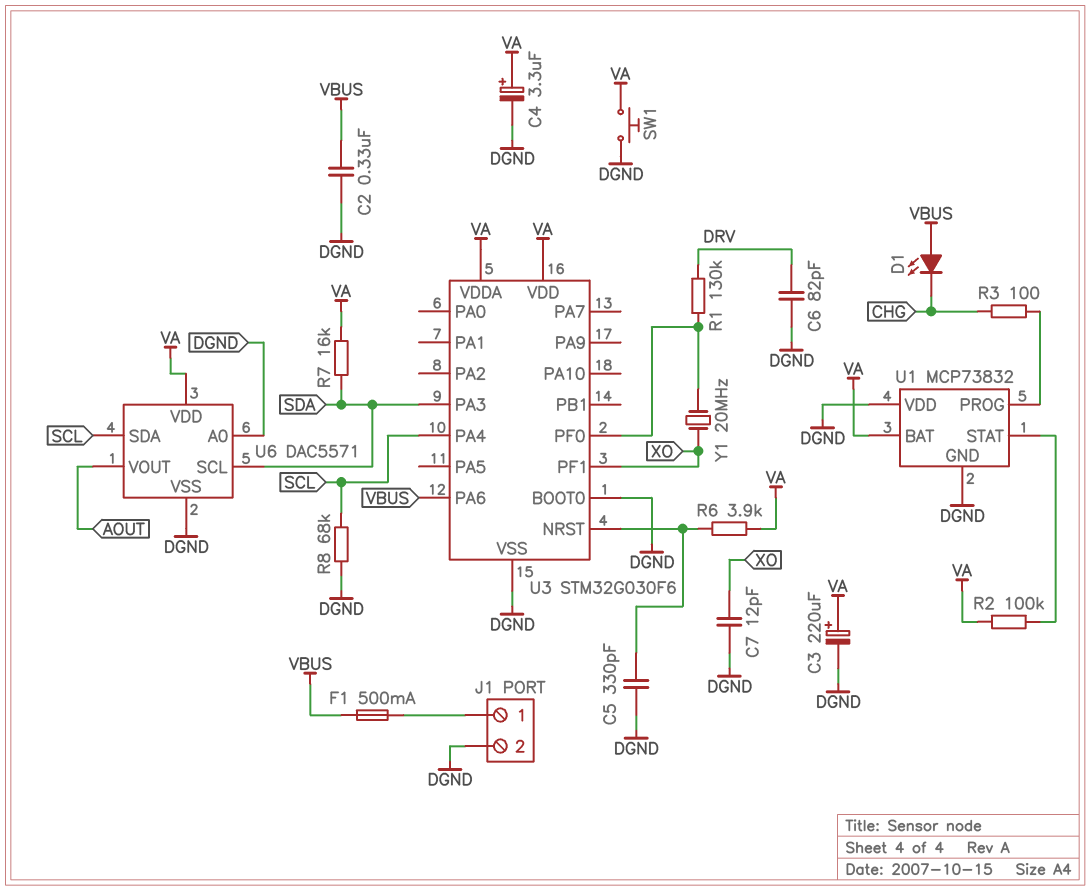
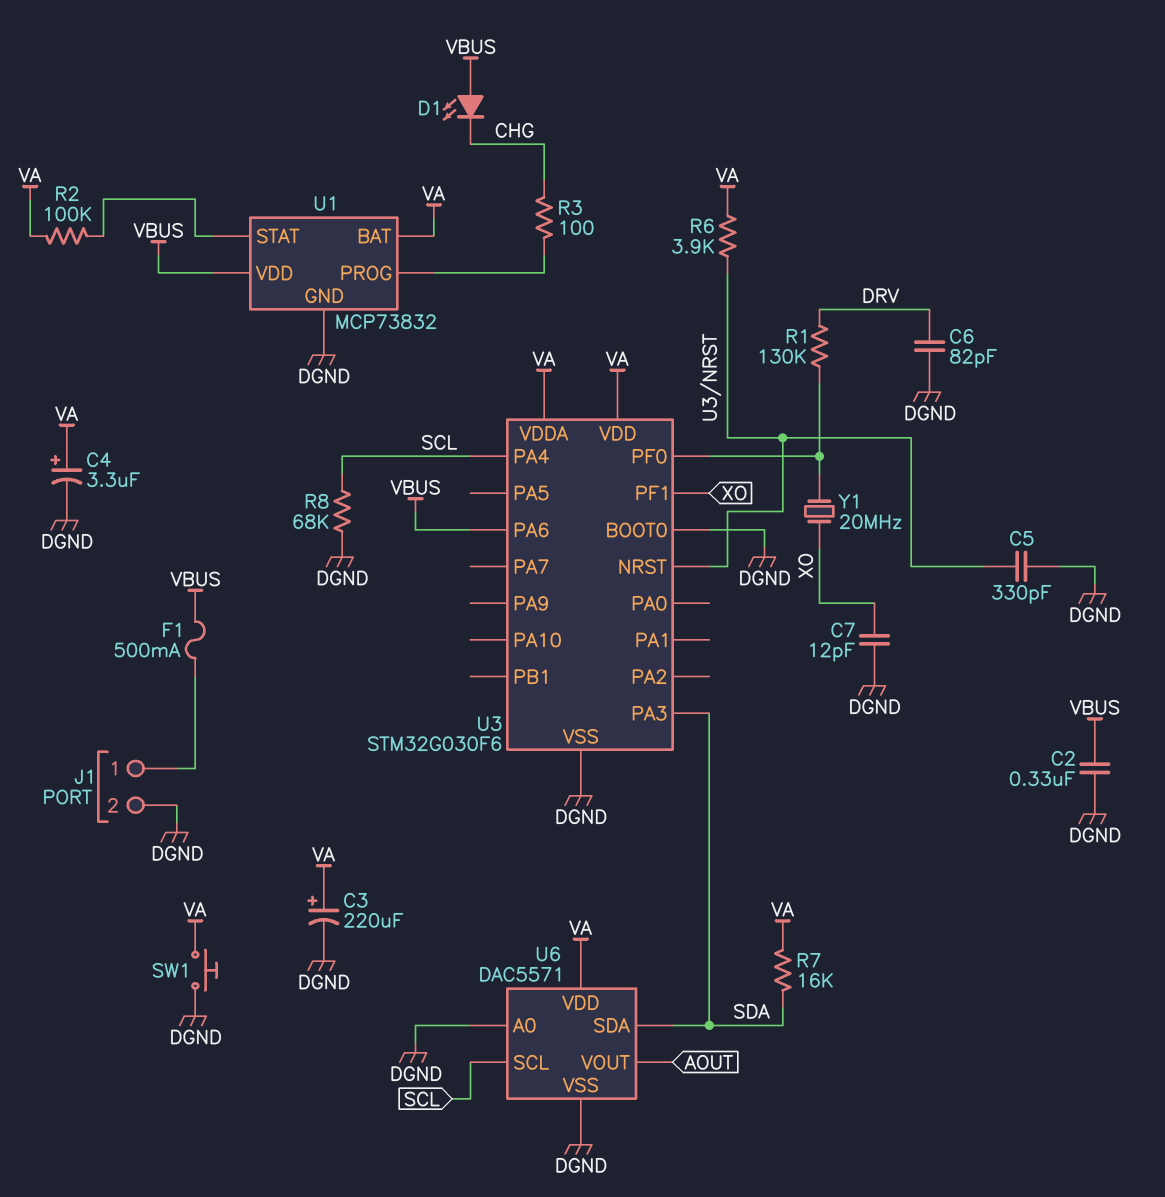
U1 pin VDD: DGND -> VBUS
U6 pin SCL: SDA -> SCL
U6 pin SDA: SCL -> SDA

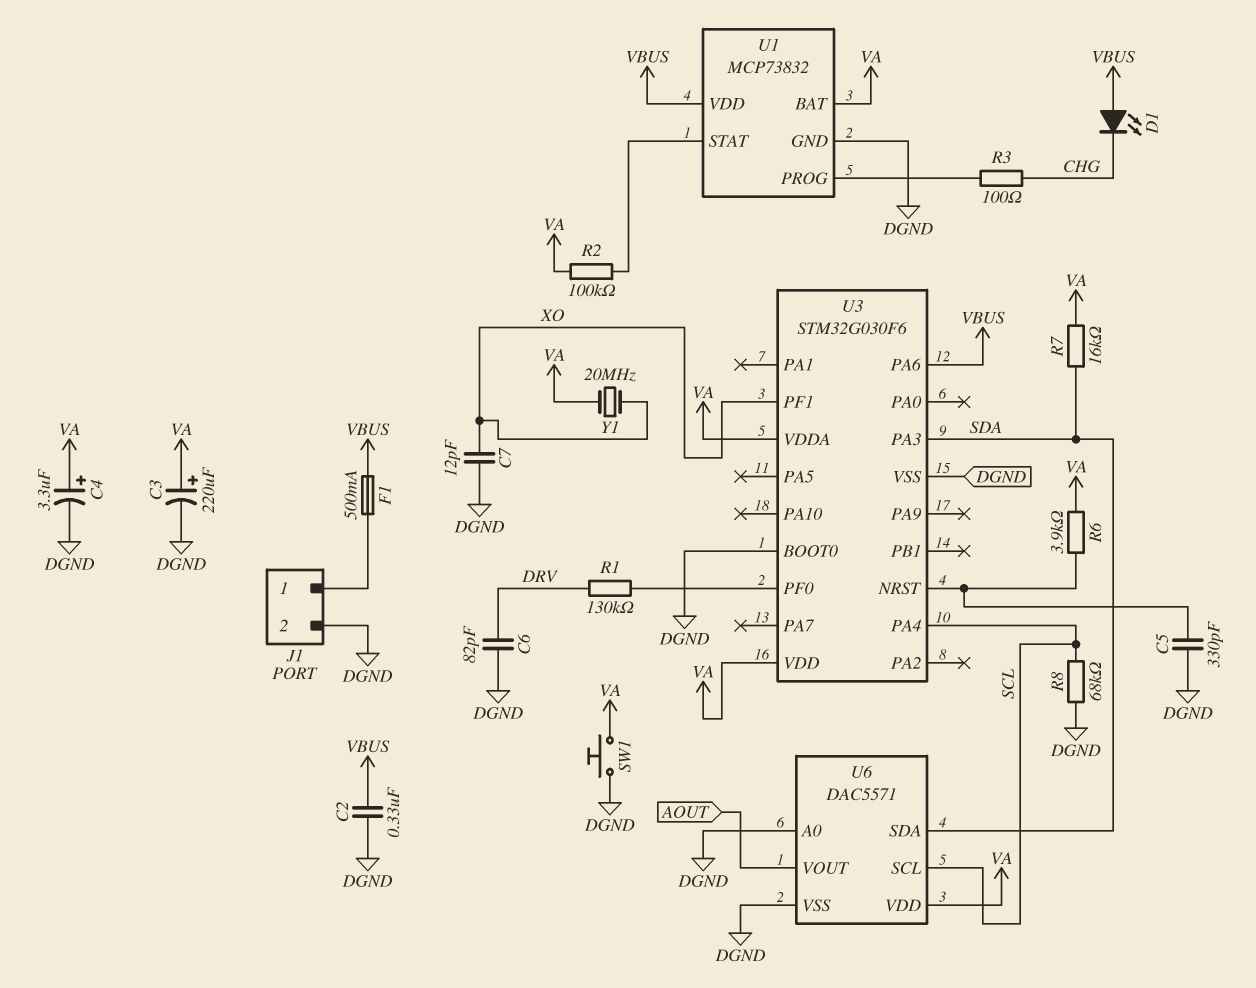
Y1: 20MHz (U3/PF0, XO) -> 20MHz (VA, XO)

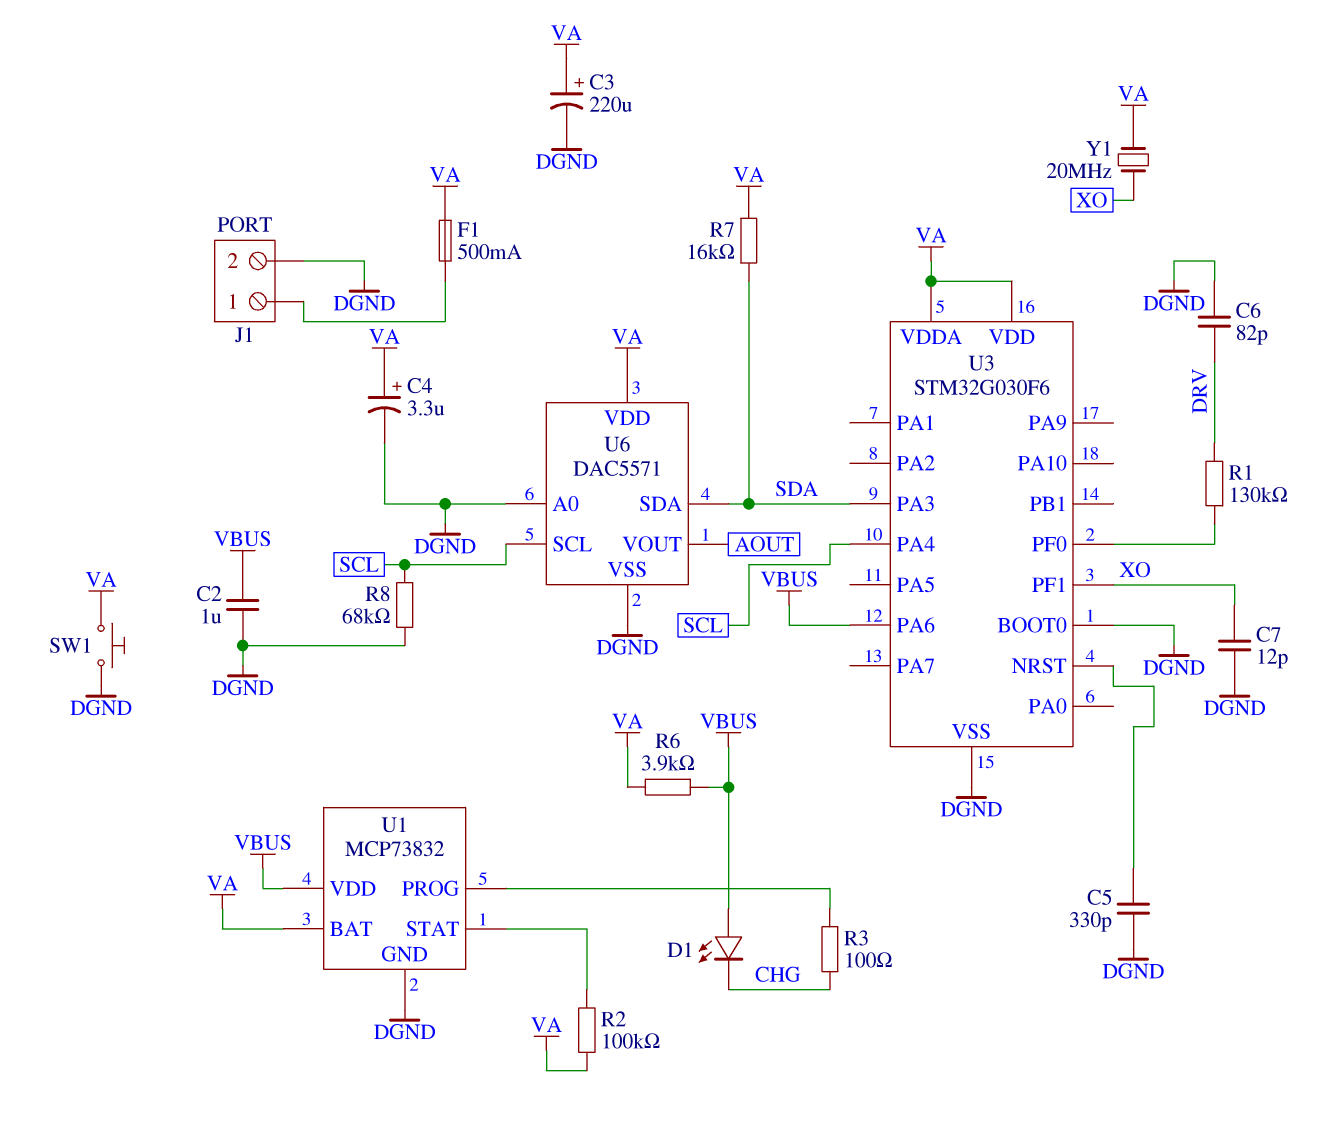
C2: 330nF (DGND, VBUS) -> 1uF (DGND, VBUS)
F1: 500mA (J1/1, VBUS) -> 500mA (J1/1, VA)
R6: 3.9k (U3/NRST, VA) -> 3.9k (VA, VBUS)

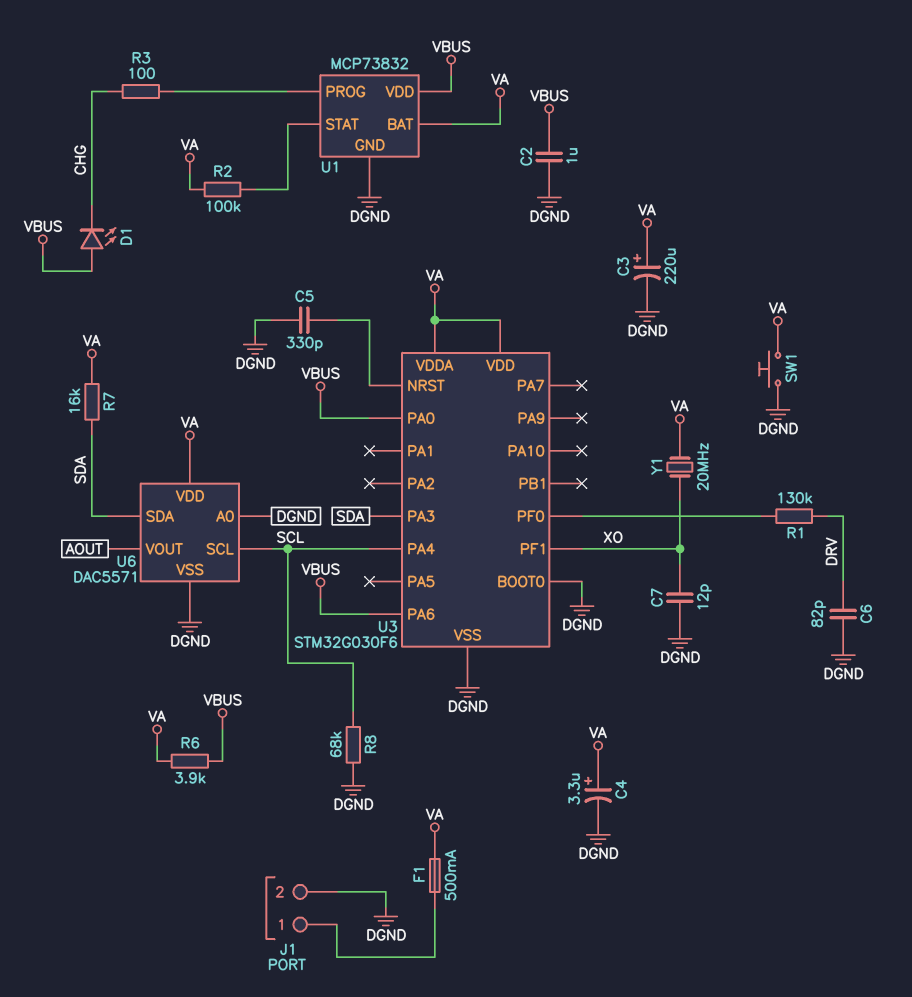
U3 pin PA0: none -> VBUS

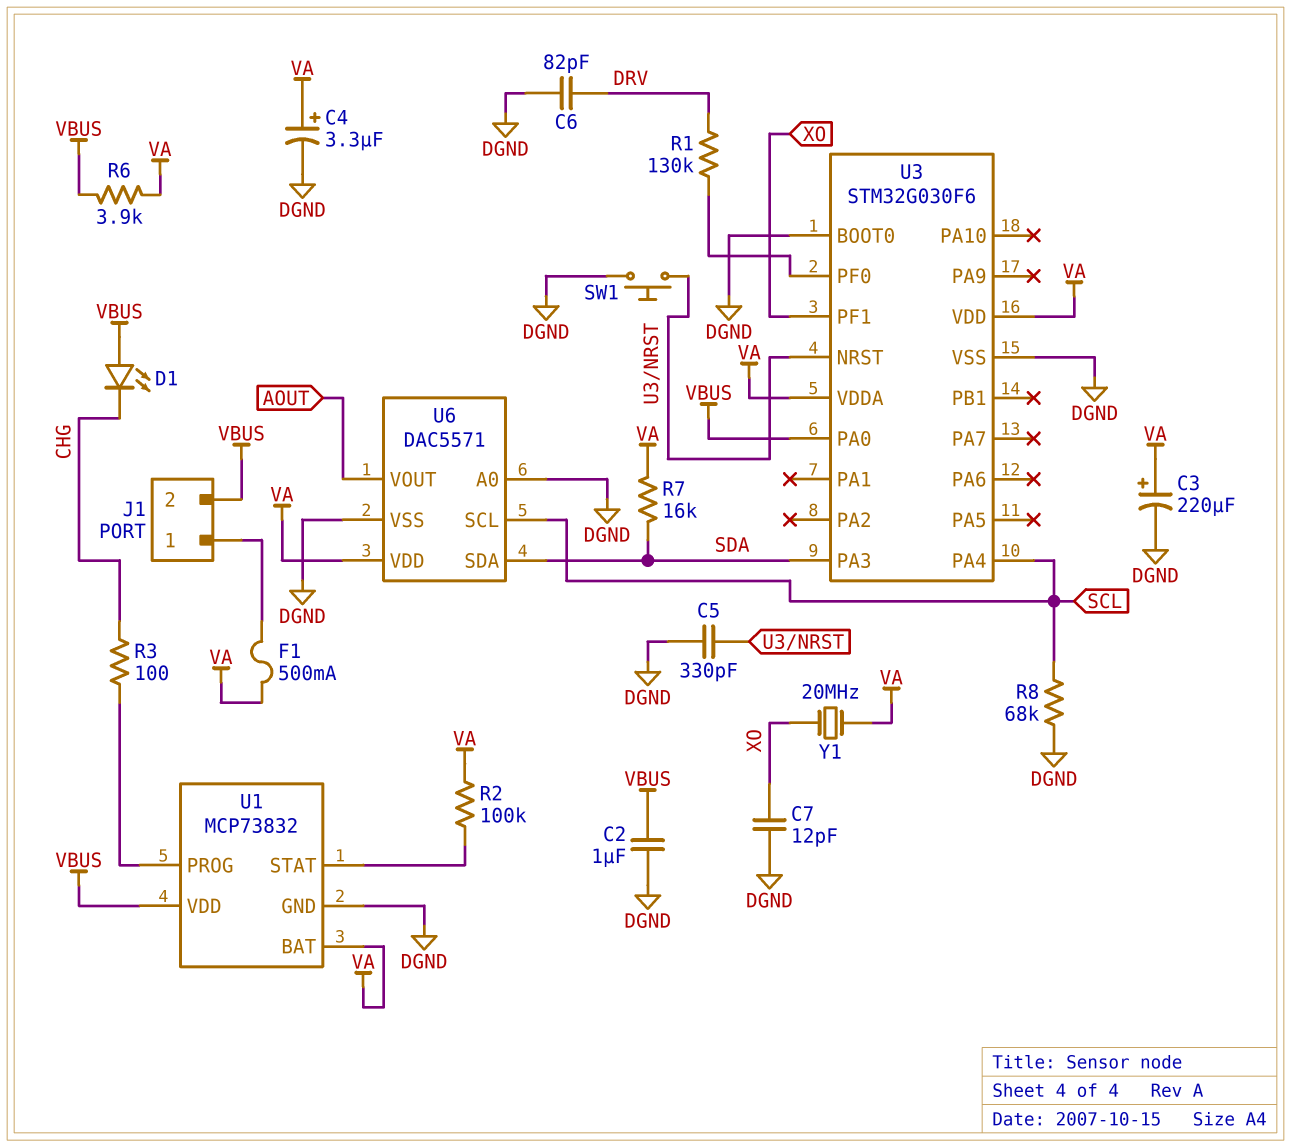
J1 pin 2: DGND -> VBUS
SW1: button (DGND, VA) -> button (DGND, U3/NRST)
U3 pin PA6: VBUS -> none

